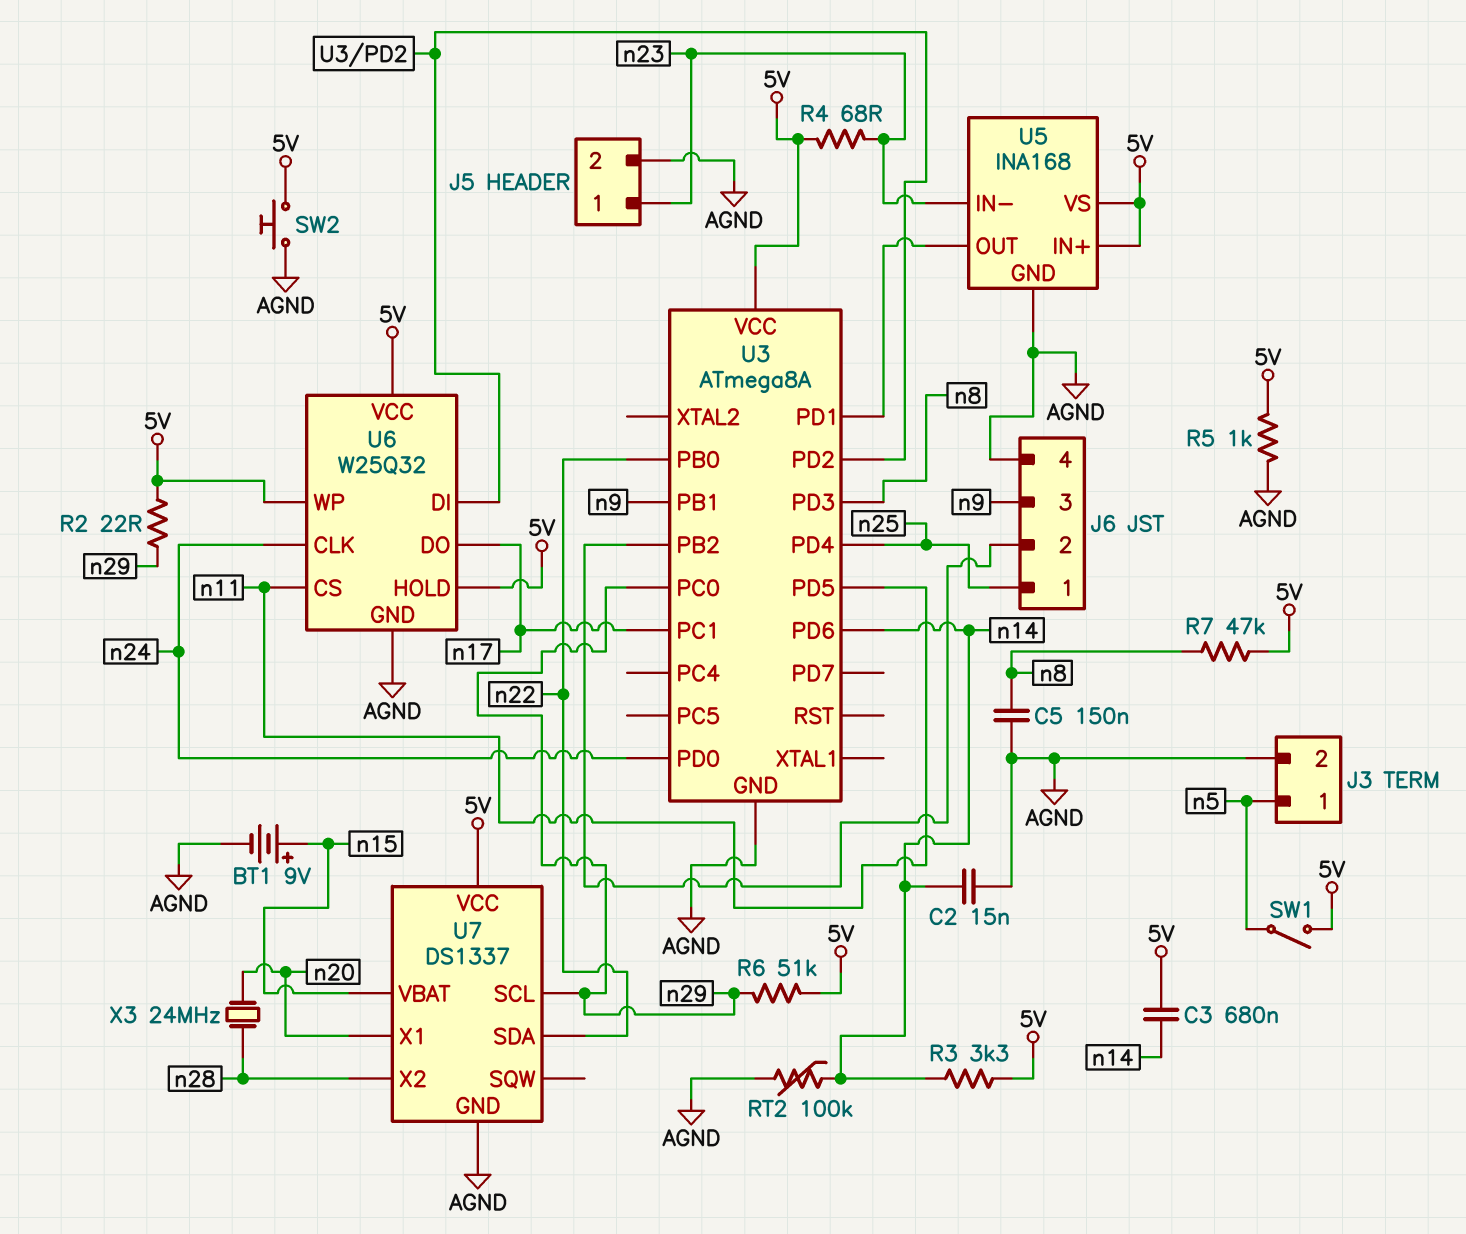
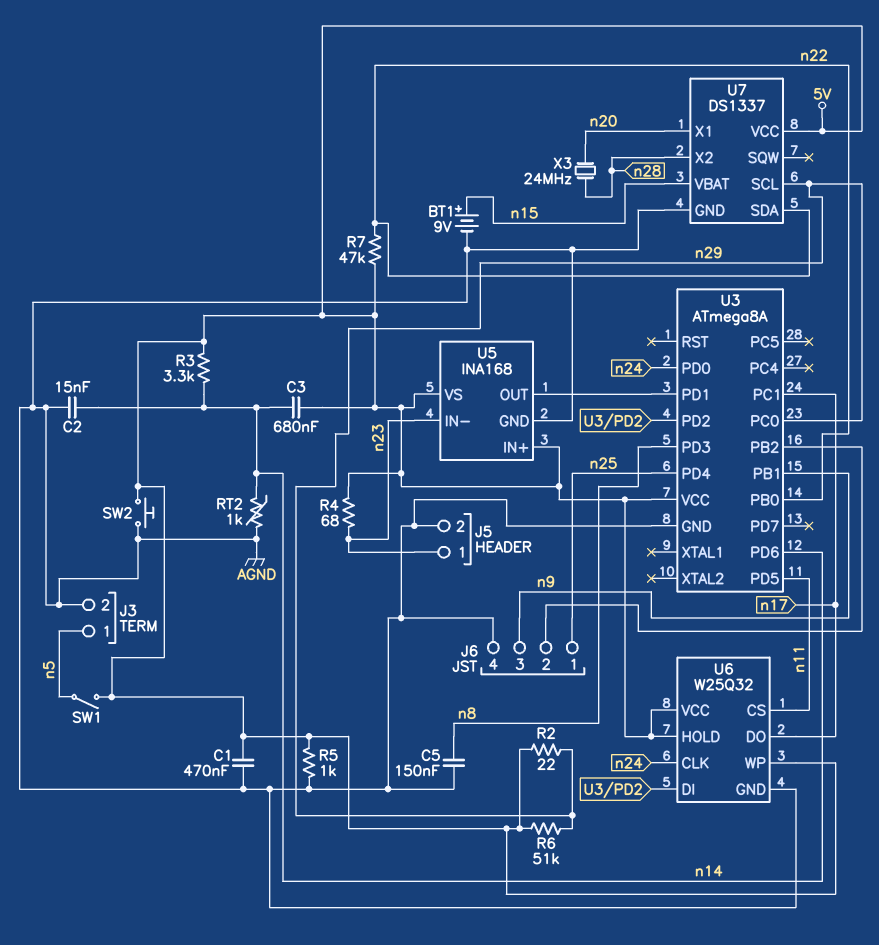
C1: none -> 470nF (5V, AGND)
R7: 47k (5V, n8) -> 47k (5V, n22)
RT2: 100k (AGND, n14) -> 1k (AGND, n14)

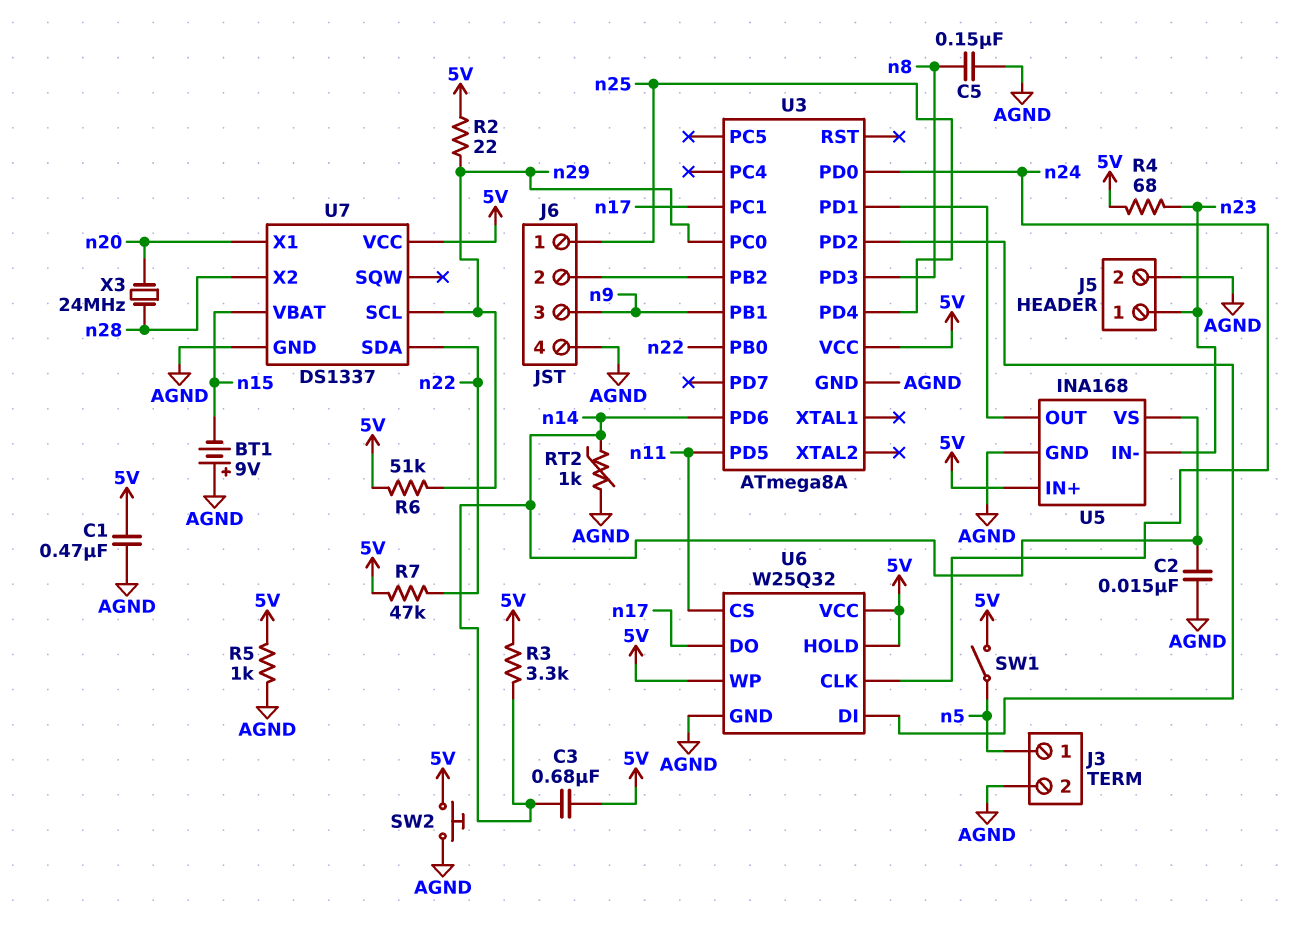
BT1: 9V (plus n15, minus AGND) -> 9V (plus AGND, minus n15)
U5 pin VS: 5V -> n14

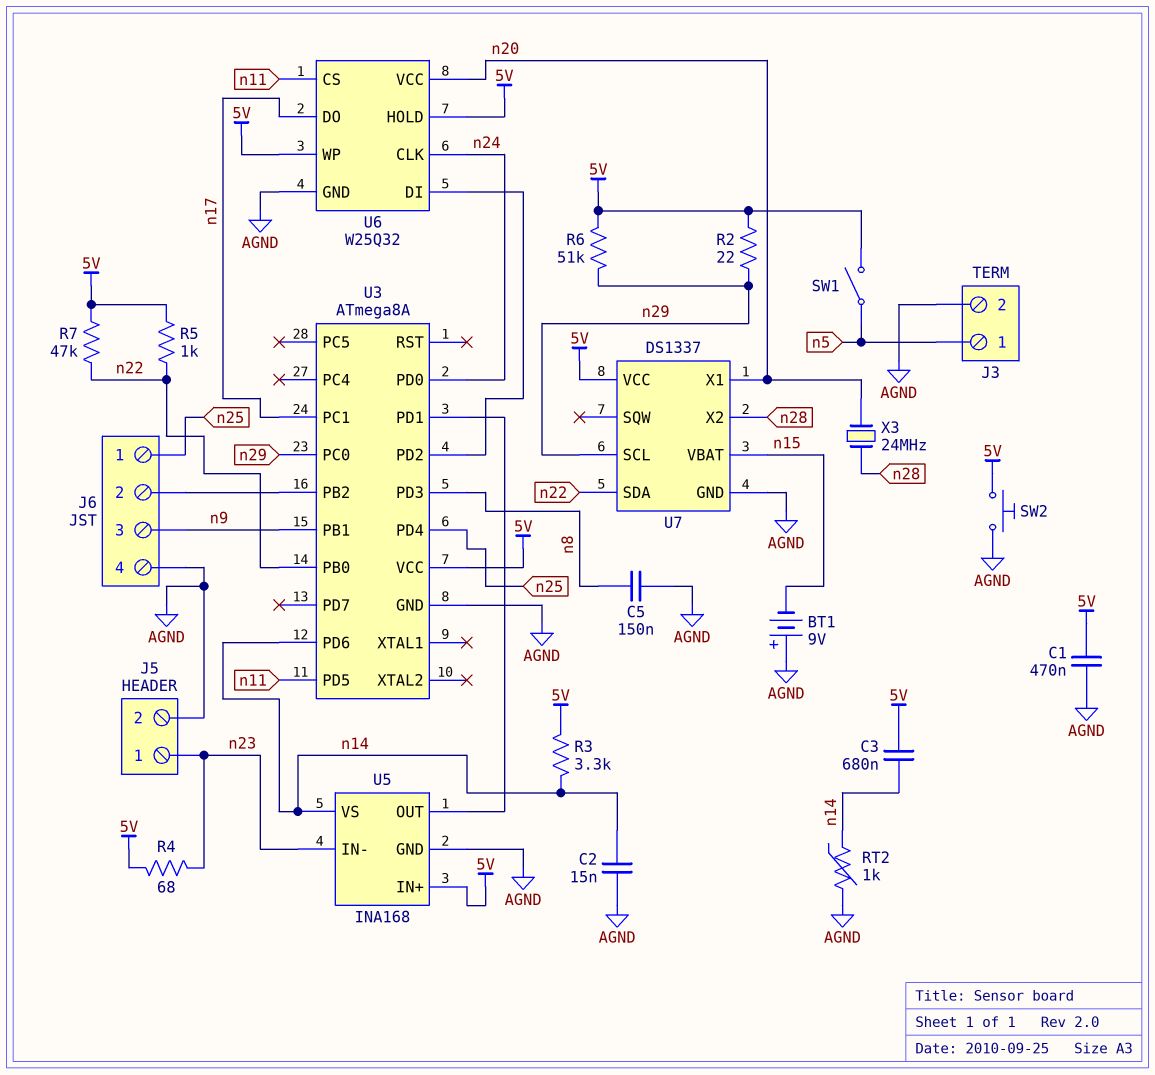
R5: 1k (5V, AGND) -> 1k (5V, n22)
U6 pin VCC: 5V -> n20

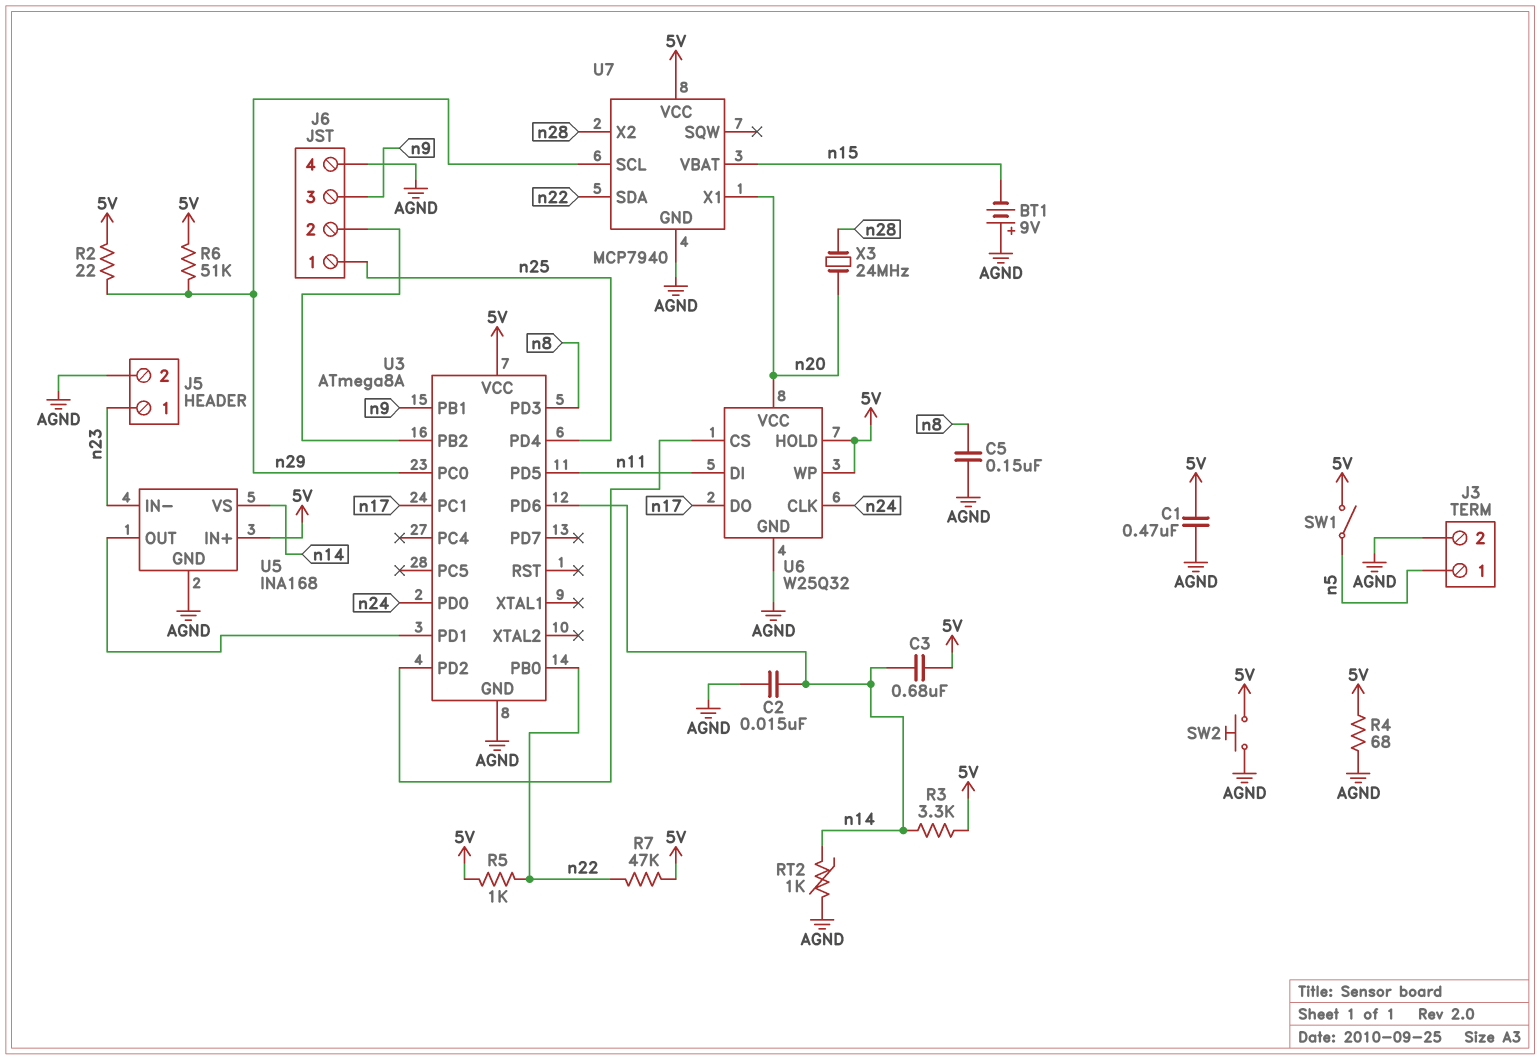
R4: 68 (5V, n23) -> 68 (5V, AGND)
U6 pin CS: n11 -> U3/PD2
U6 pin DI: U3/PD2 -> n11
U7: DS1337 -> MCP7940

